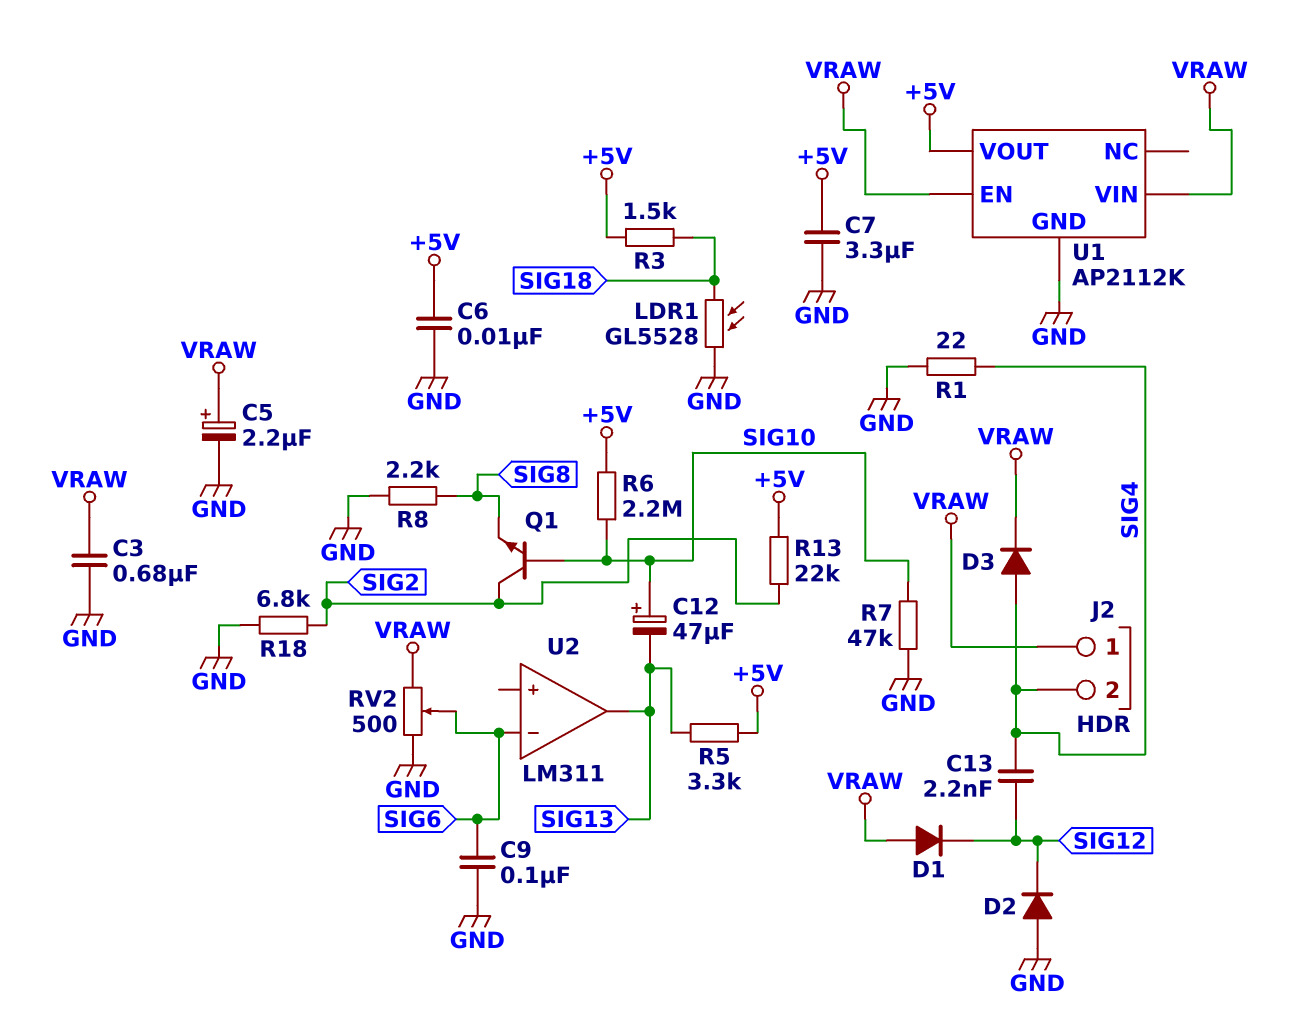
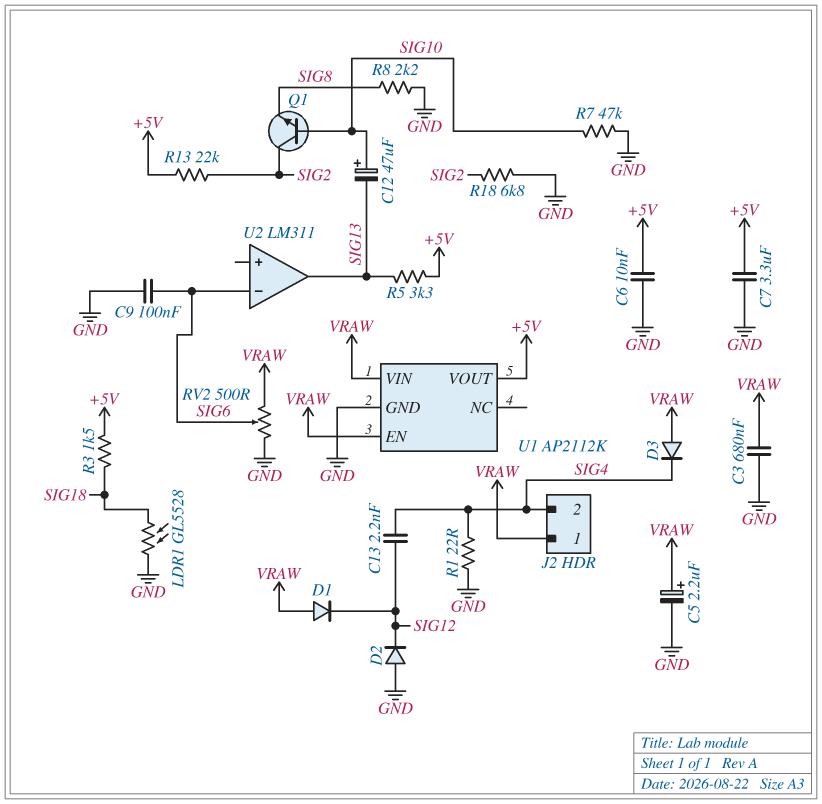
D3: diode (A SIG4, K VRAW) -> diode (A VRAW, K SIG4)
R6: 2.2M (+5V, SIG10) -> none

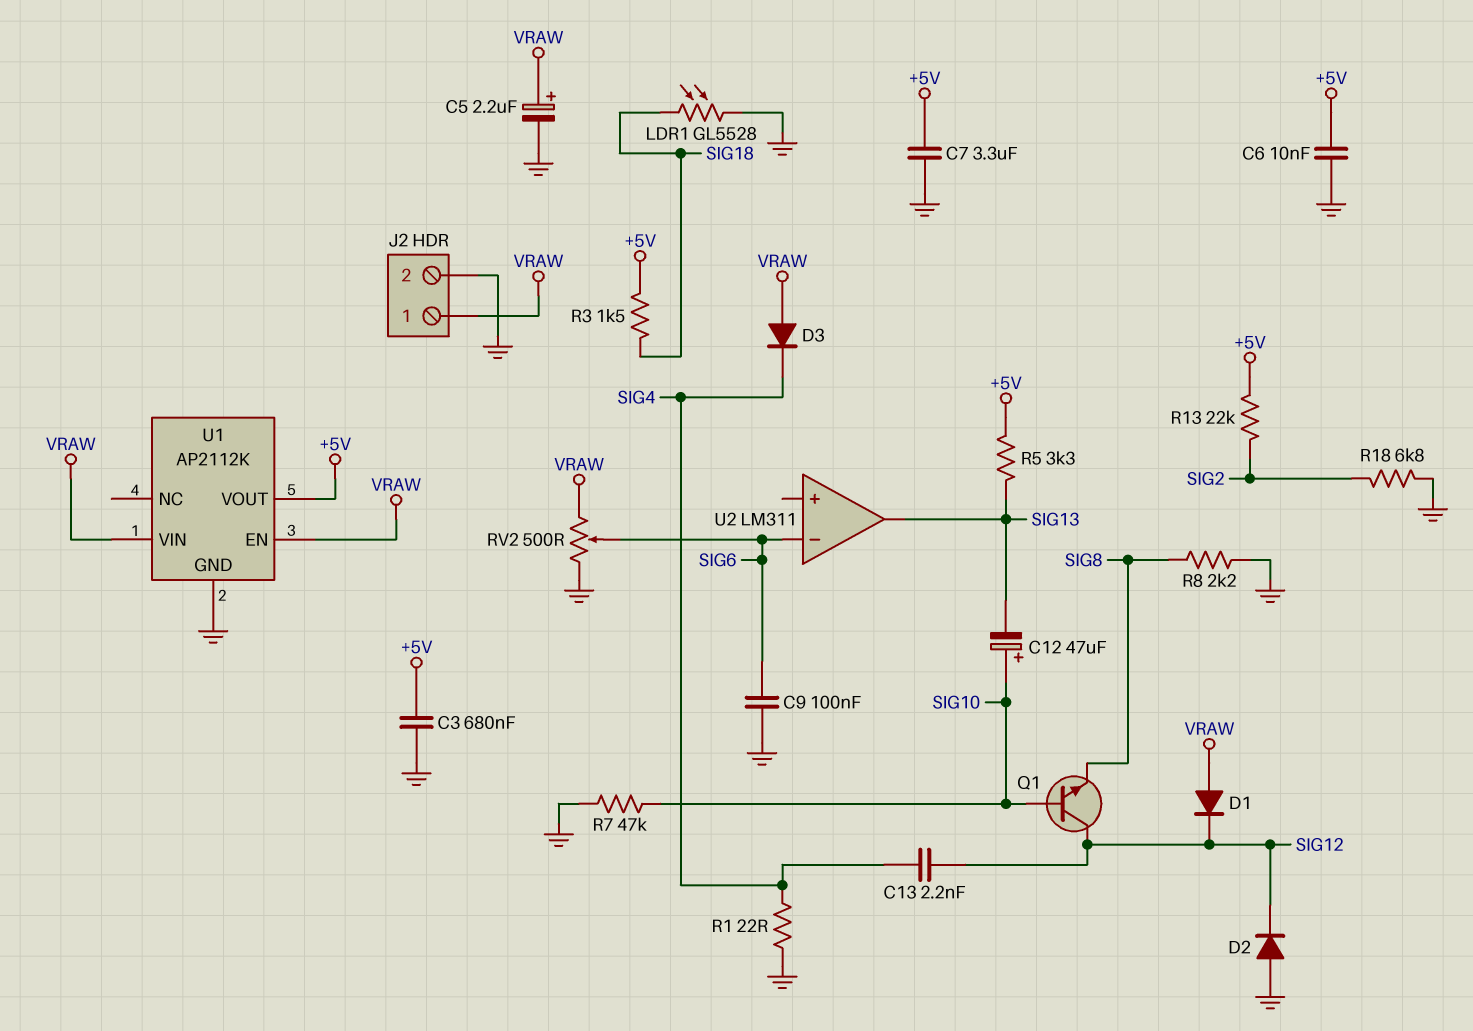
C3: 680nF (GND, VRAW) -> 680nF (+5V, GND)
J2 pin 2: SIG4 -> GND
Q1: NPN (B SIG10, C SIG2, E SIG8) -> NPN (B SIG10, C SIG12, E SIG8)

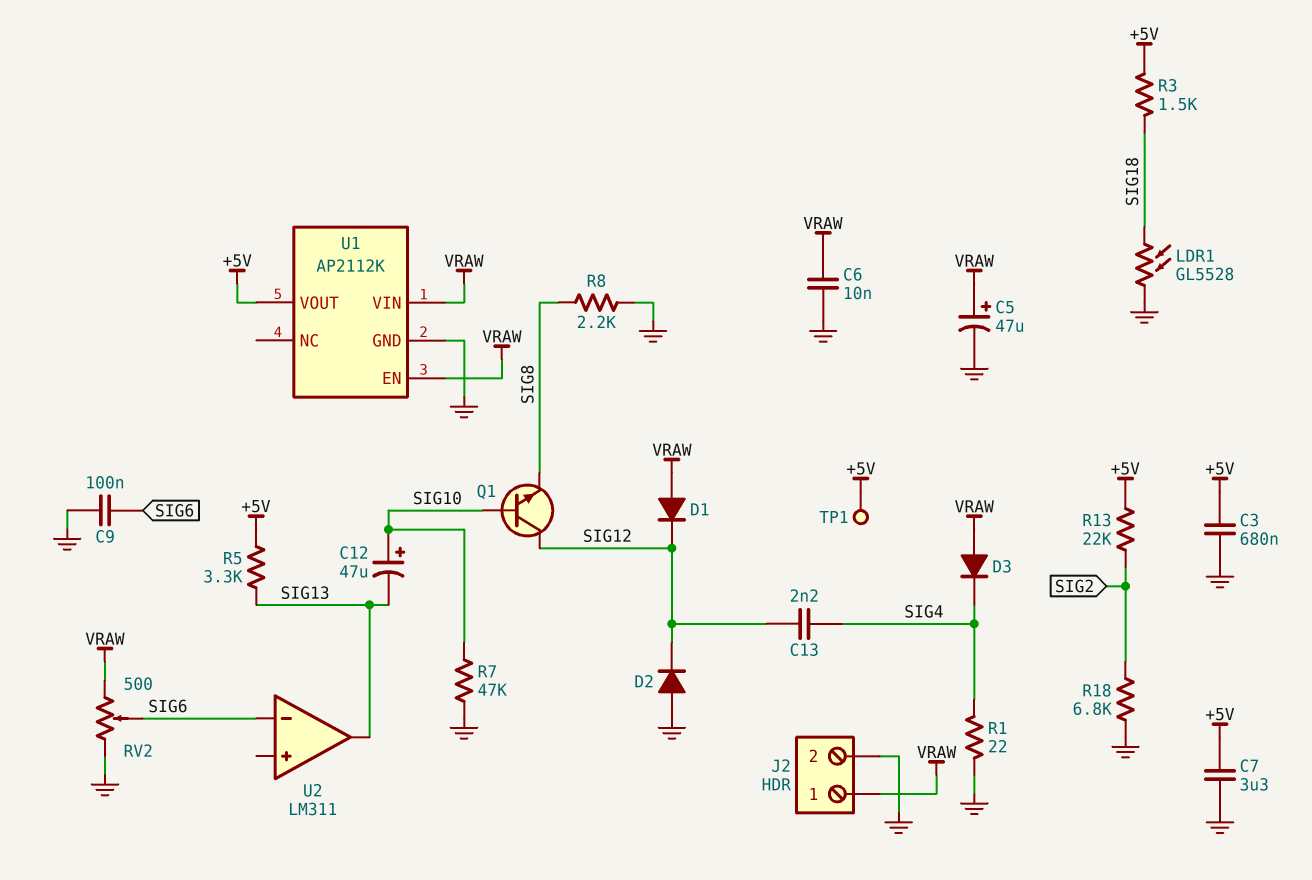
C5: 2.2uF (plus VRAW, minus GND) -> 47uF (plus VRAW, minus GND)
C6: 10nF (+5V, GND) -> 10nF (GND, VRAW)
TP1: none -> test point (+5V)

